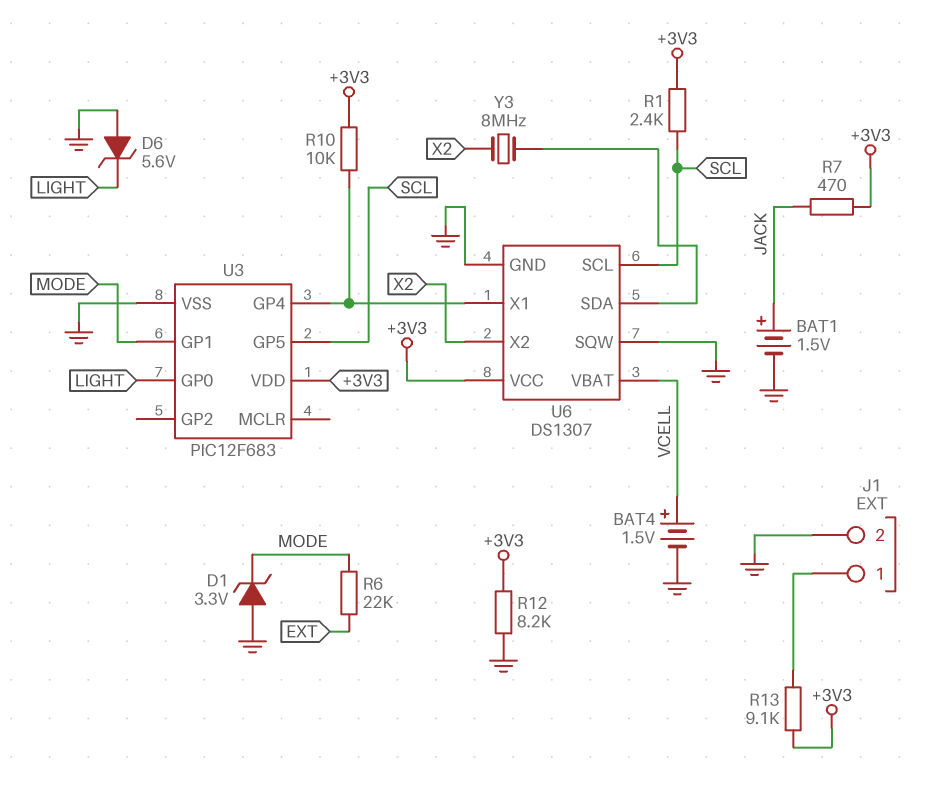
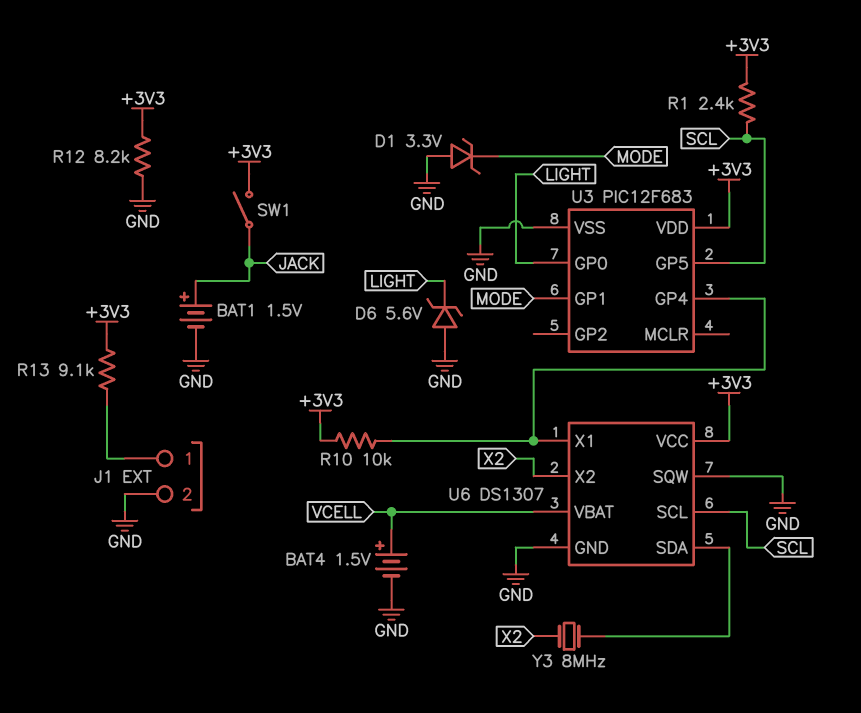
R6: 22k (EXT, MODE) -> none
R7: 470 (+3V3, JACK) -> none
SW1: none -> switch (+3V3, JACK)

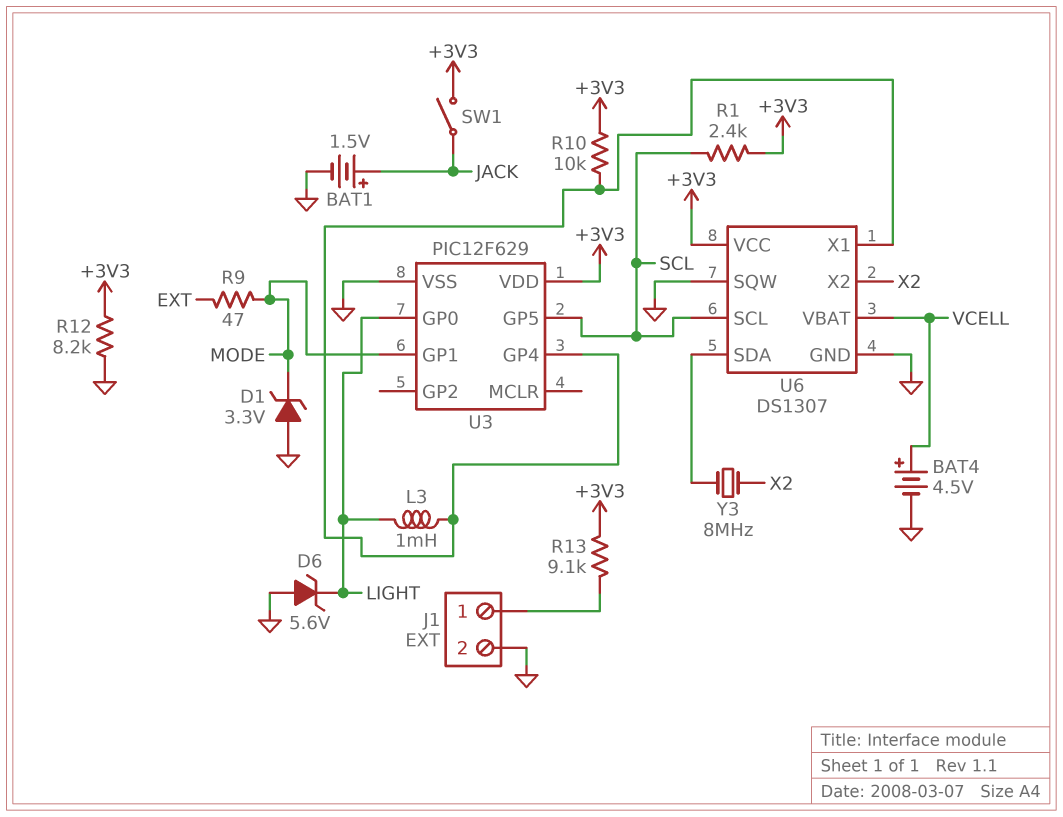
BAT4: 1.5V (plus VCELL, minus GND) -> 4.5V (plus VCELL, minus GND)
L3: none -> 1mH (LIGHT, U3/GP4)
R9: none -> 47 (EXT, MODE)
U3: PIC12F683 -> PIC12F629

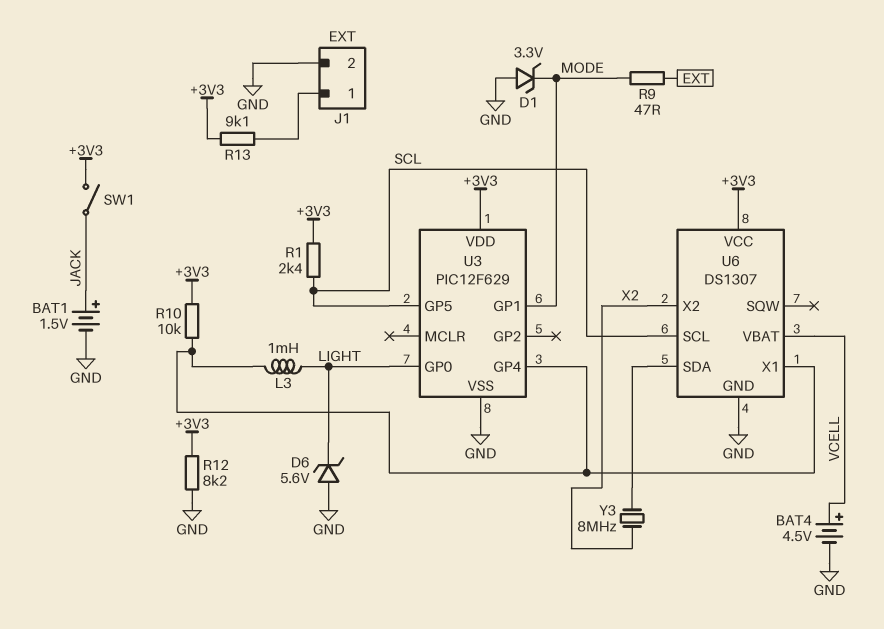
U6 pin SQW: GND -> none

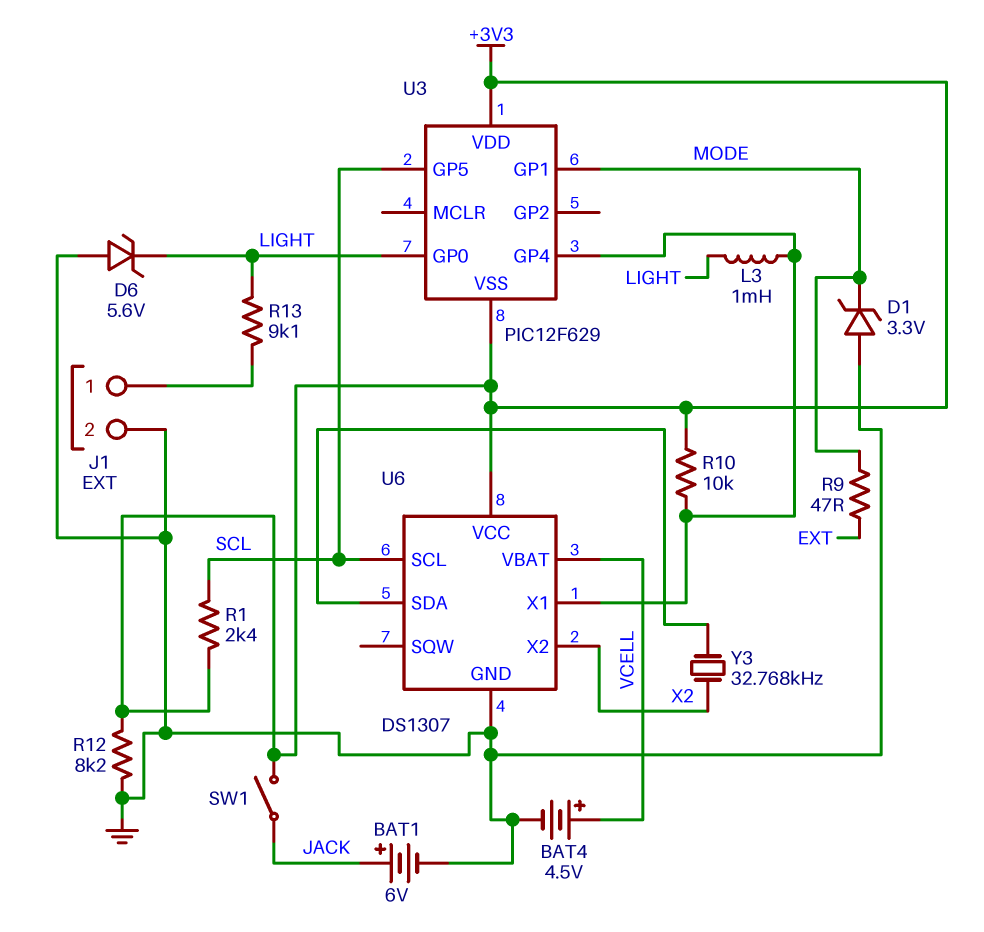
BAT1: 1.5V (plus JACK, minus GND) -> 6V (plus JACK, minus GND)
R13: 9.1k (+3V3, J1/1) -> 9.1k (J1/1, LIGHT)
U3 pin VSS: GND -> +3V3
Y3: 8MHz (U6/SDA, X2) -> 32.768kHz (U6/SDA, X2)

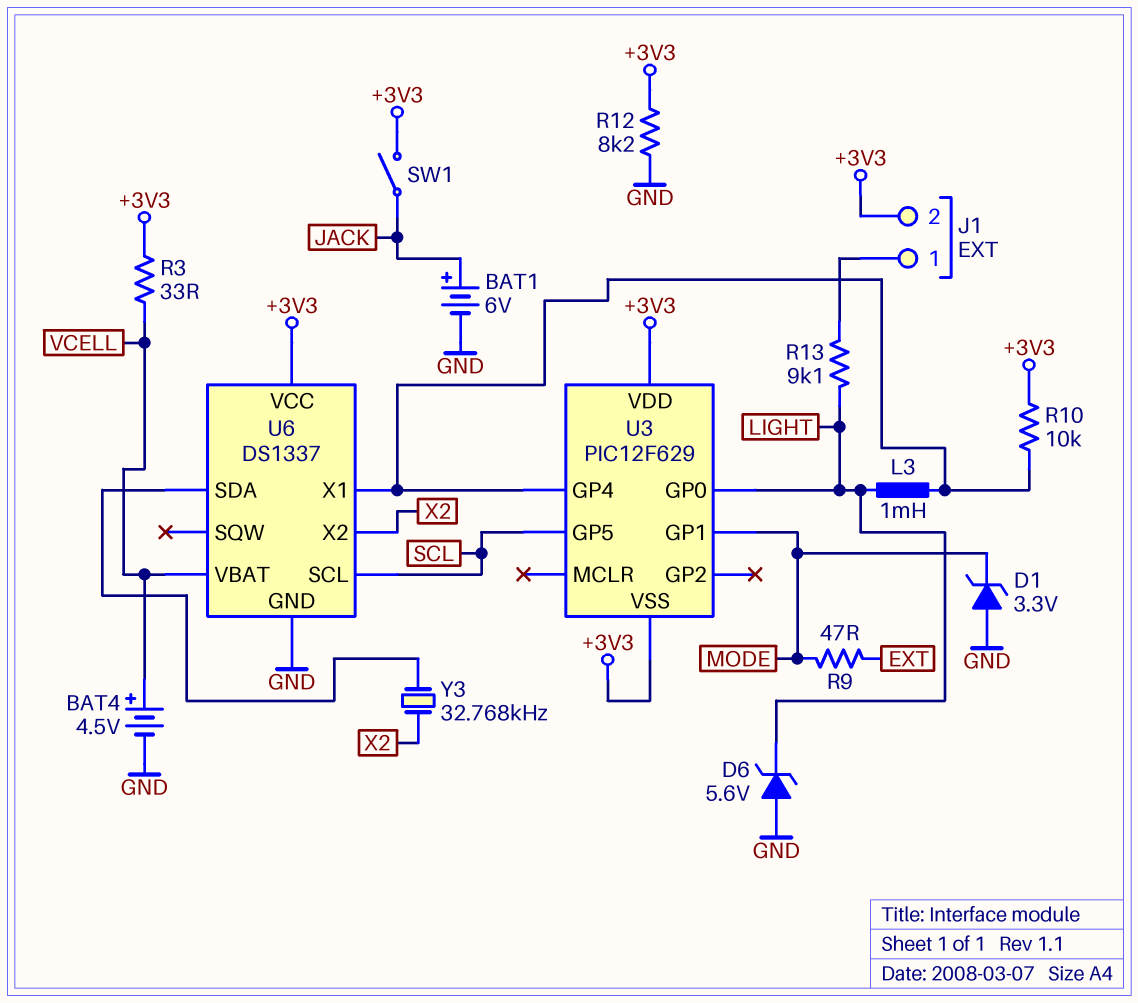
J1 pin 2: GND -> +3V3
R1: 2.4k (+3V3, SCL) -> none
R3: none -> 33 (+3V3, VCELL)
U6: DS1307 -> DS1337

